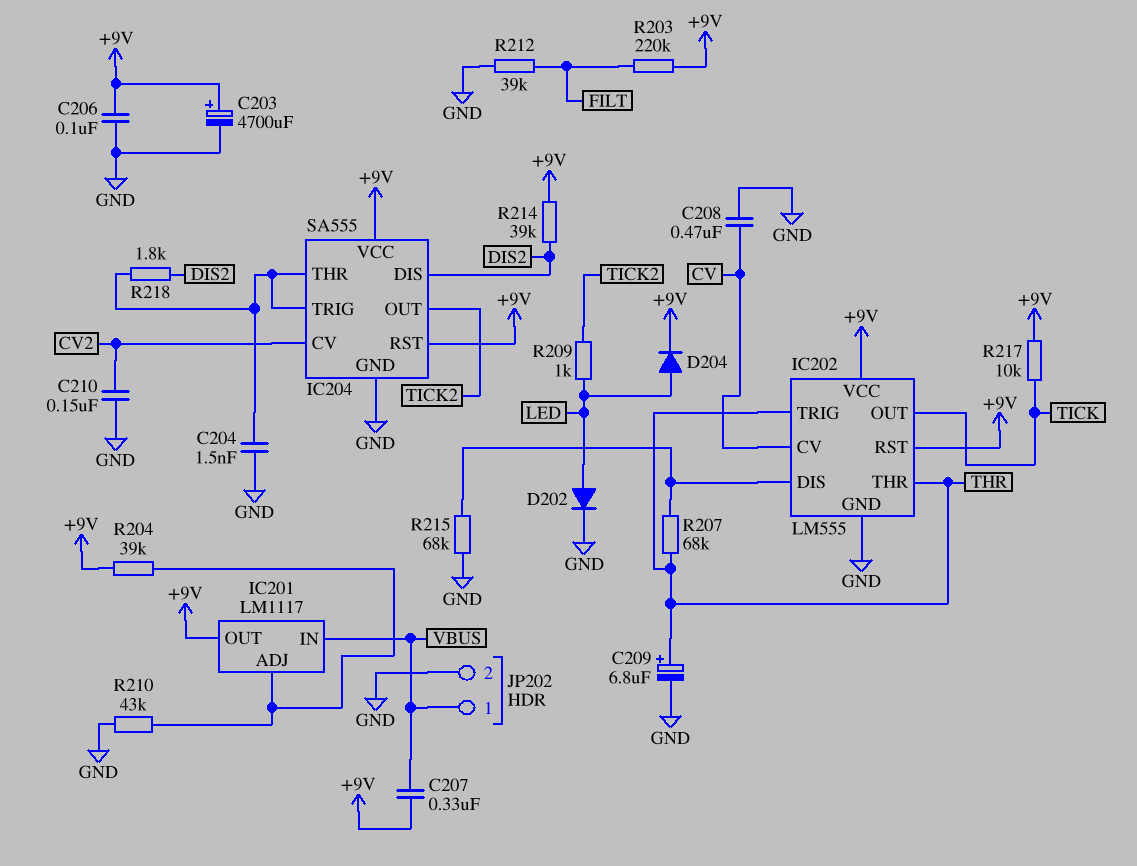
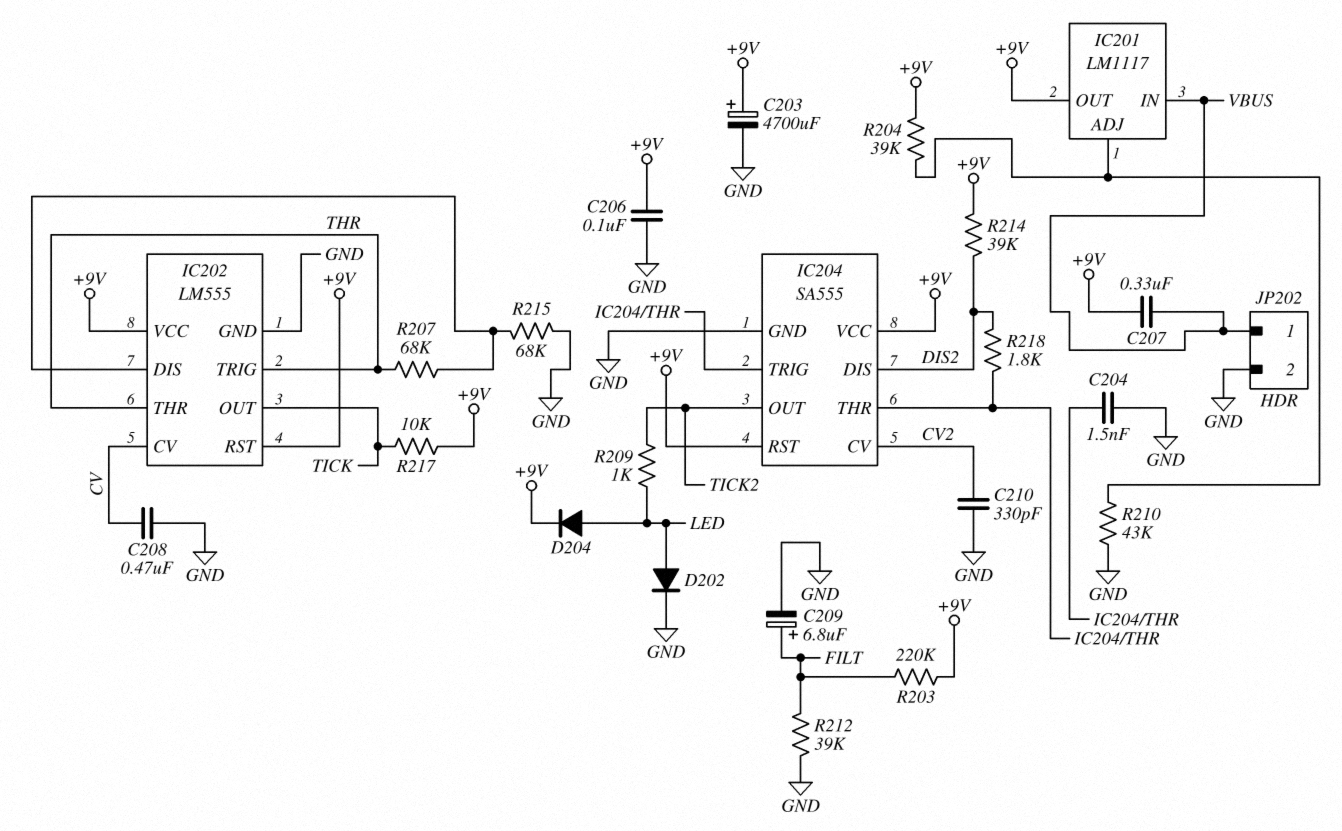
C209: 6.8uF (plus THR, minus GND) -> 6.8uF (plus FILT, minus GND)
C210: 150nF (CV2, GND) -> 330pF (CV2, GND)

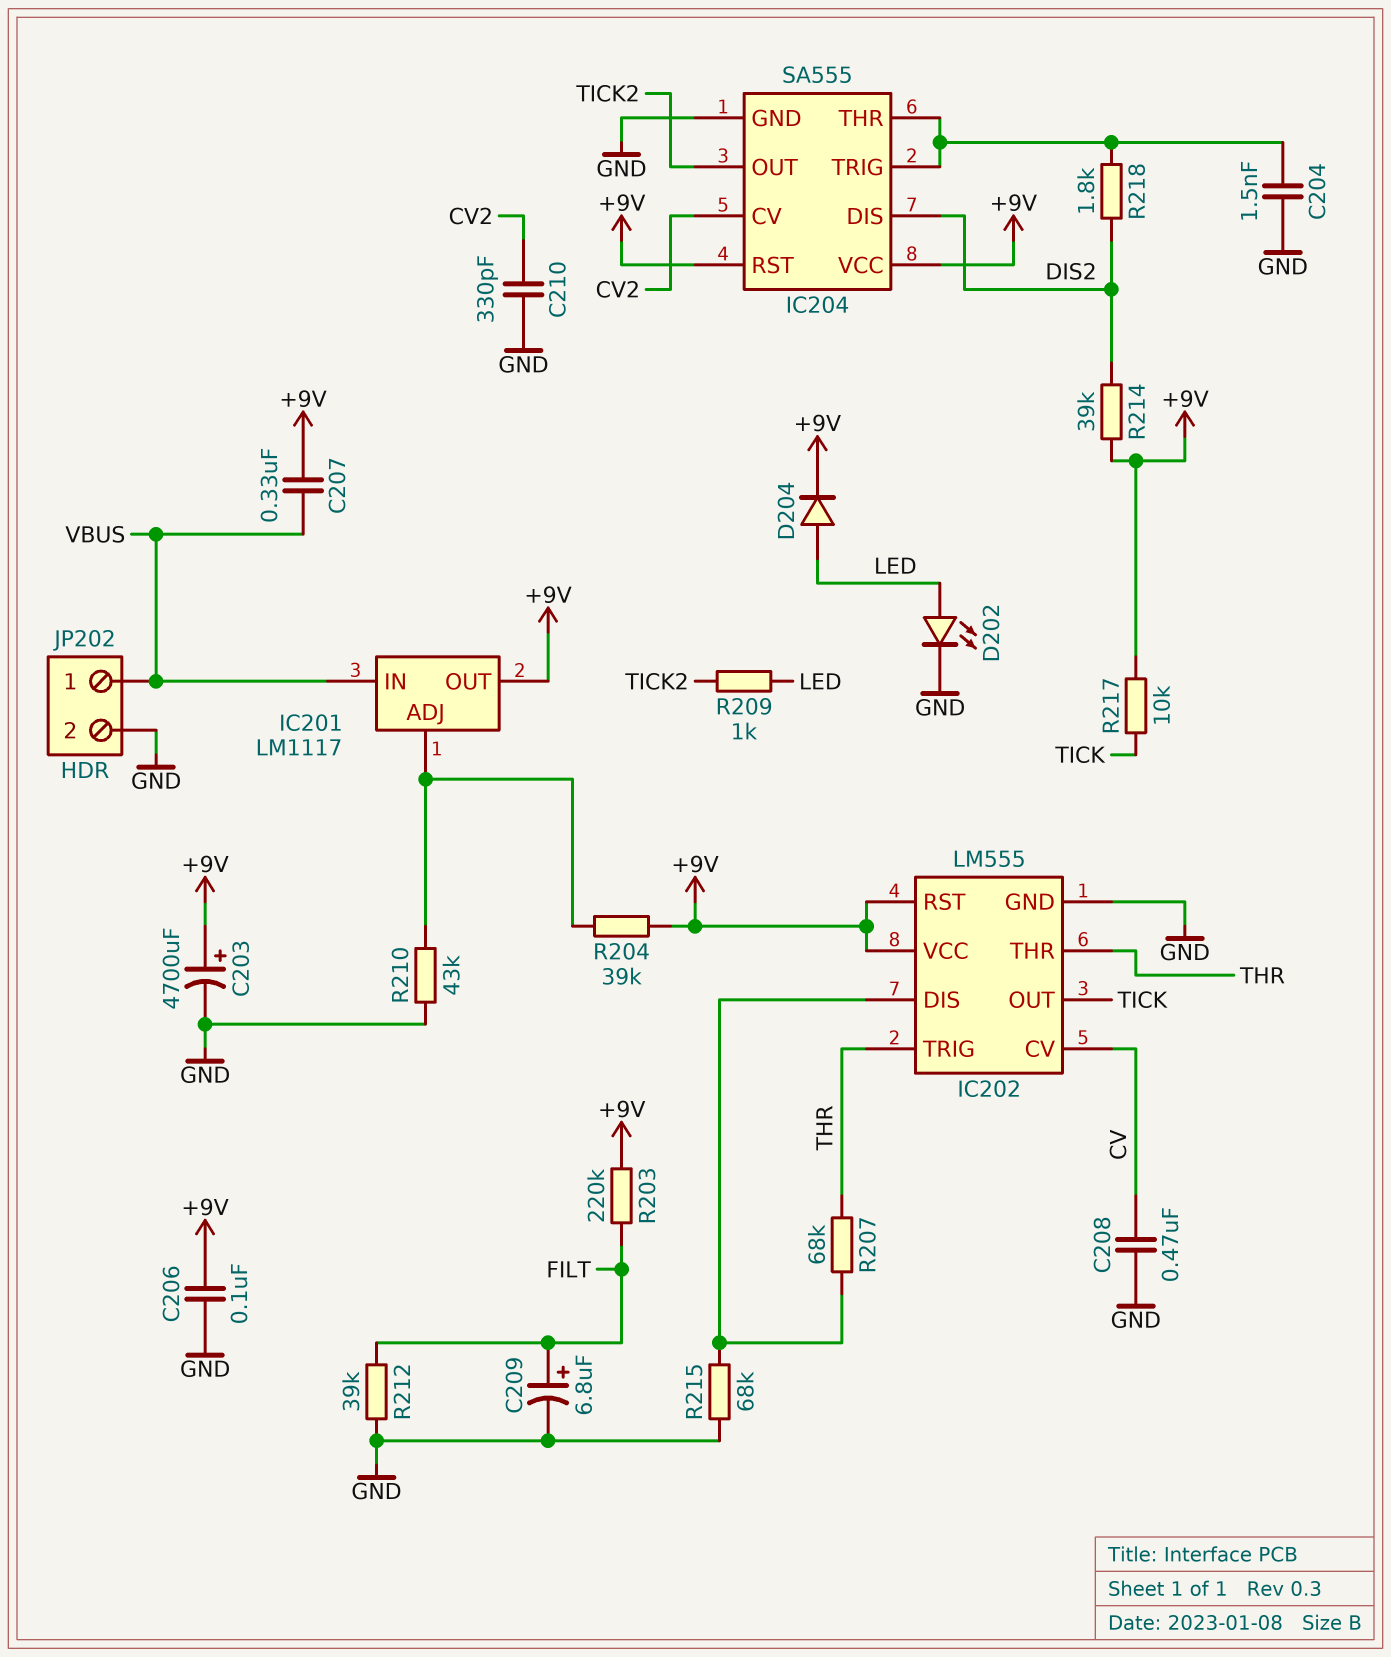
D202: diode (A LED, K GND) -> LED (A LED, K GND)

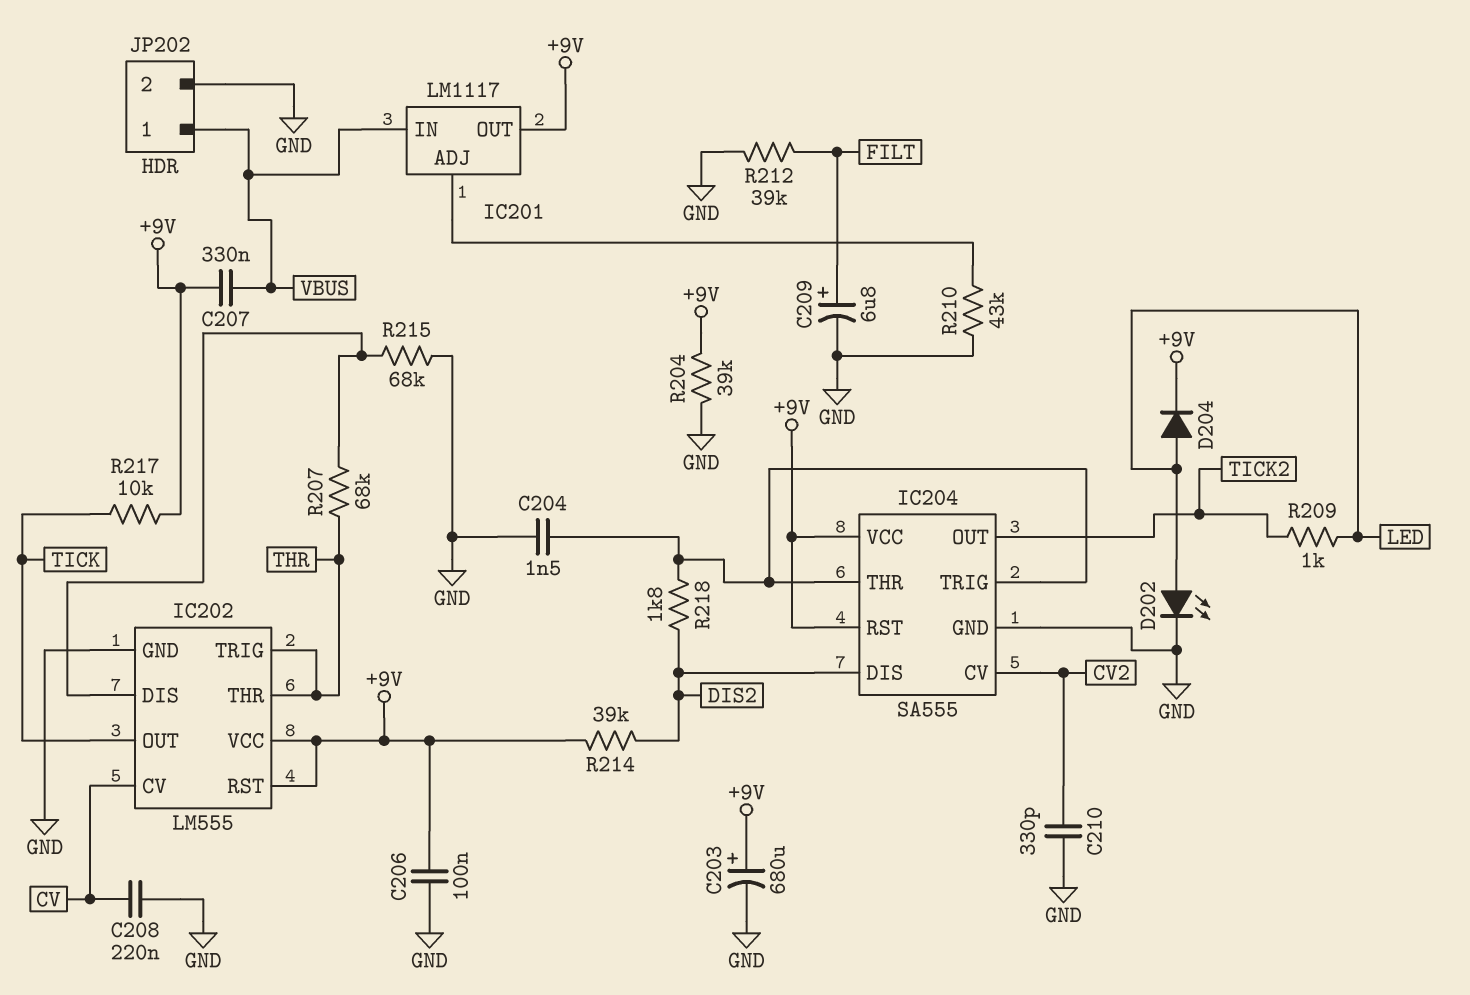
C203: 4700uF (plus +9V, minus GND) -> 680uF (plus +9V, minus GND)
C208: 470nF (CV, GND) -> 220nF (CV, GND)
R203: 220k (+9V, FILT) -> none
R204: 39k (+9V, IC201/ADJ) -> 39k (+9V, GND)

